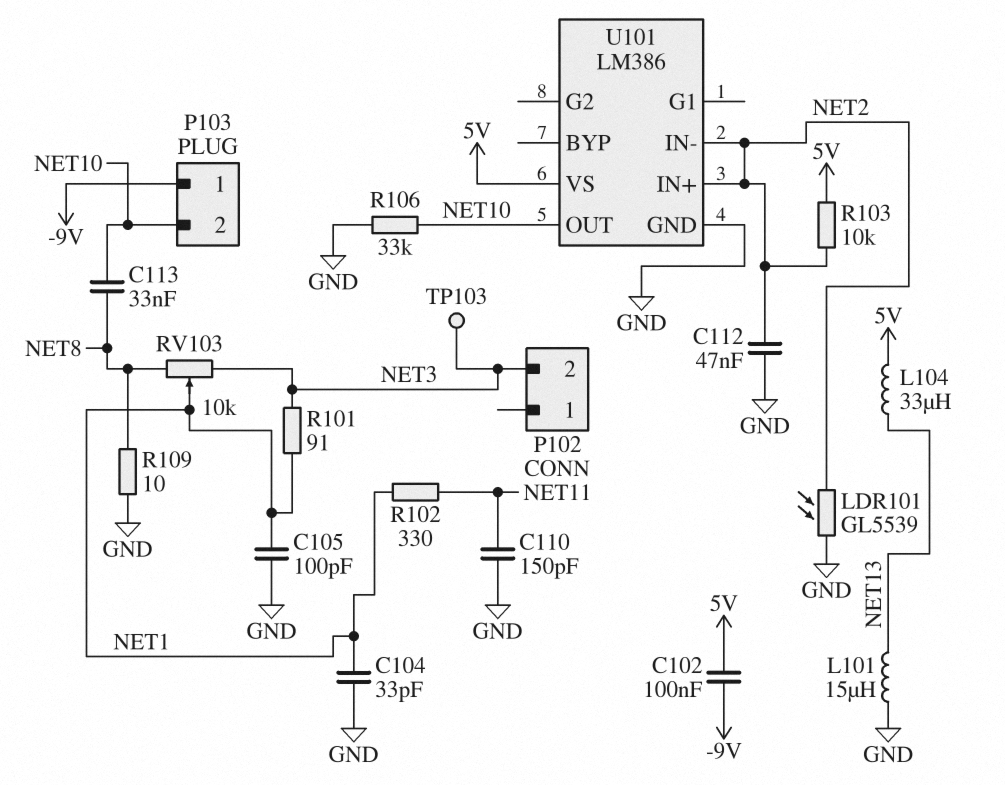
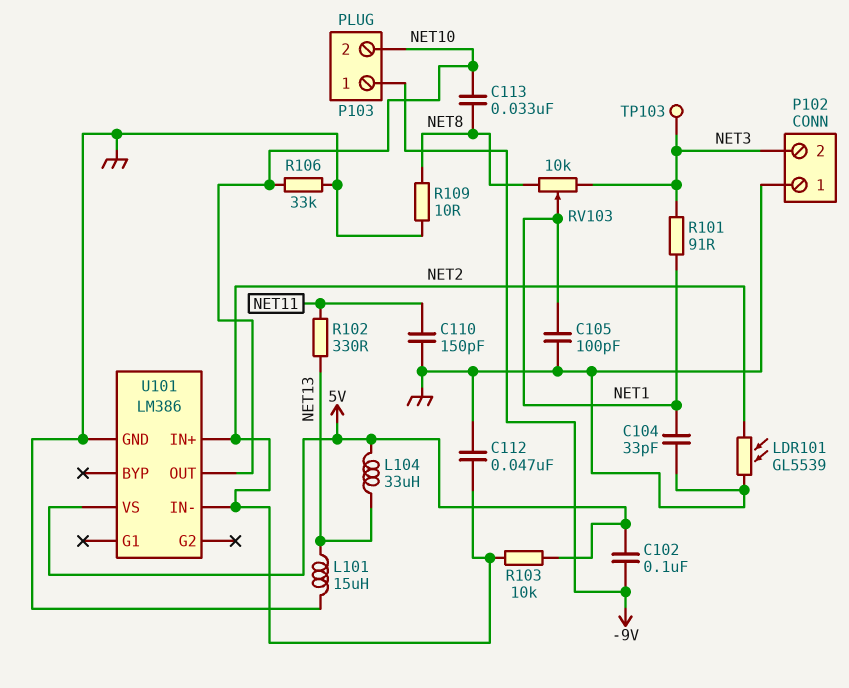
P102 pin 1: none -> GND
R102: 330 (NET1, NET11) -> 330 (NET11, NET13)

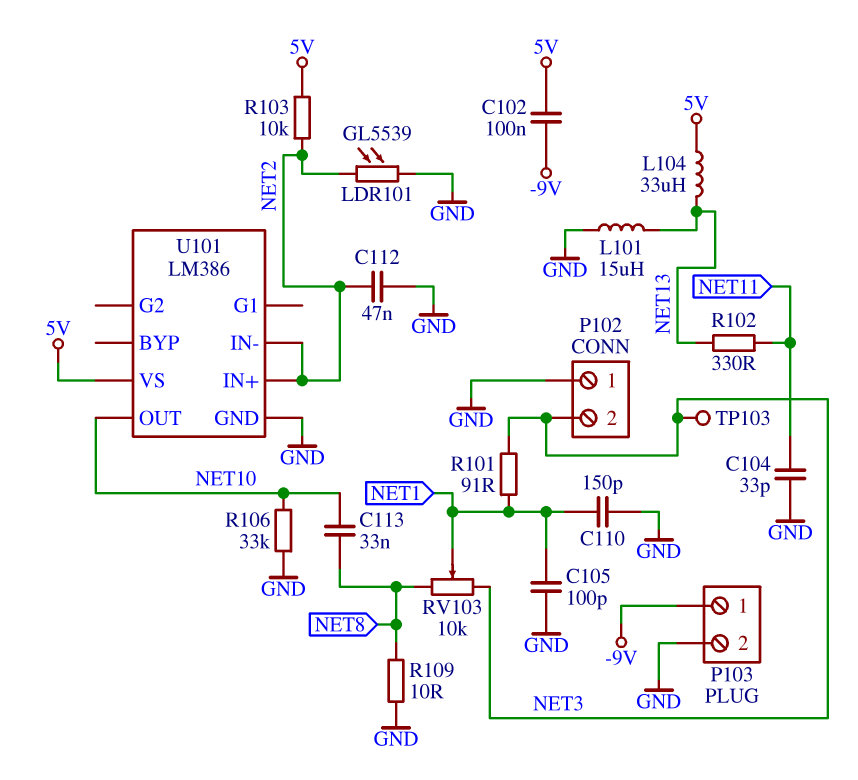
C104: 33pF (GND, NET1) -> 33pF (GND, NET11)
C110: 150pF (GND, NET11) -> 150pF (GND, NET1)
P103 pin 2: NET10 -> GND

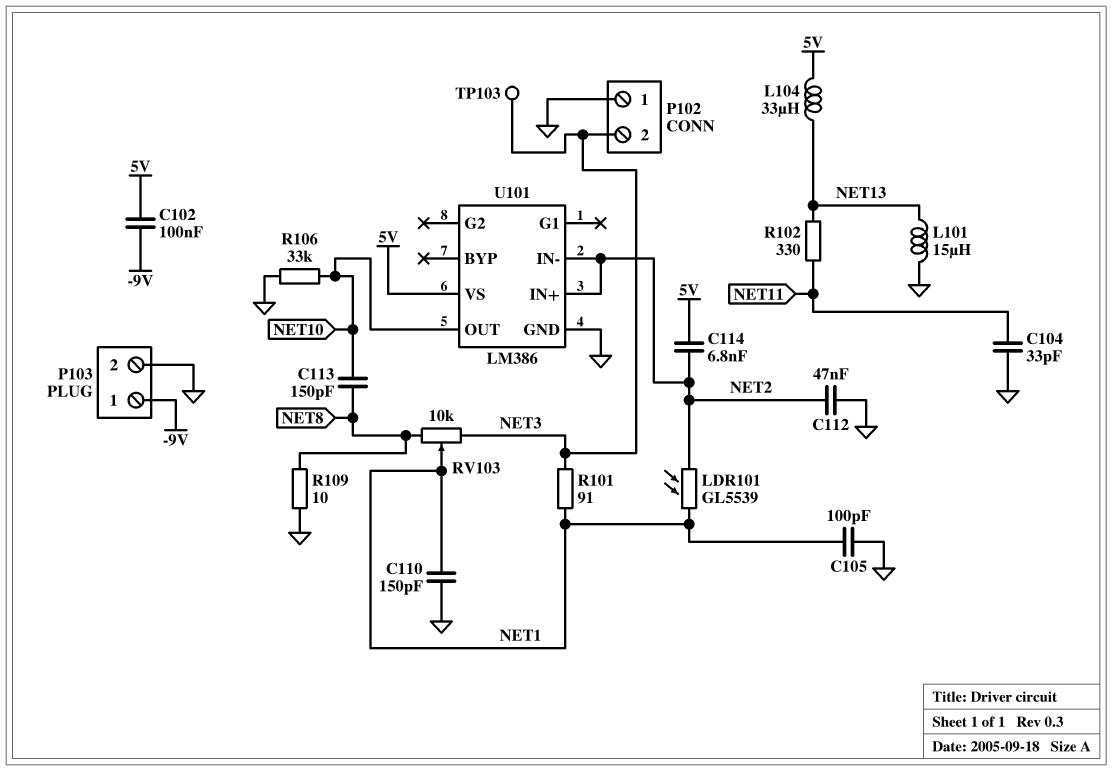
C113: 33nF (NET8, NET10) -> 150pF (NET8, NET10)
C114: none -> 6.8nF (5V, NET2)
LDR101: GL5539 (GND, NET2) -> GL5539 (NET1, NET2)
R103: 10k (5V, NET2) -> none

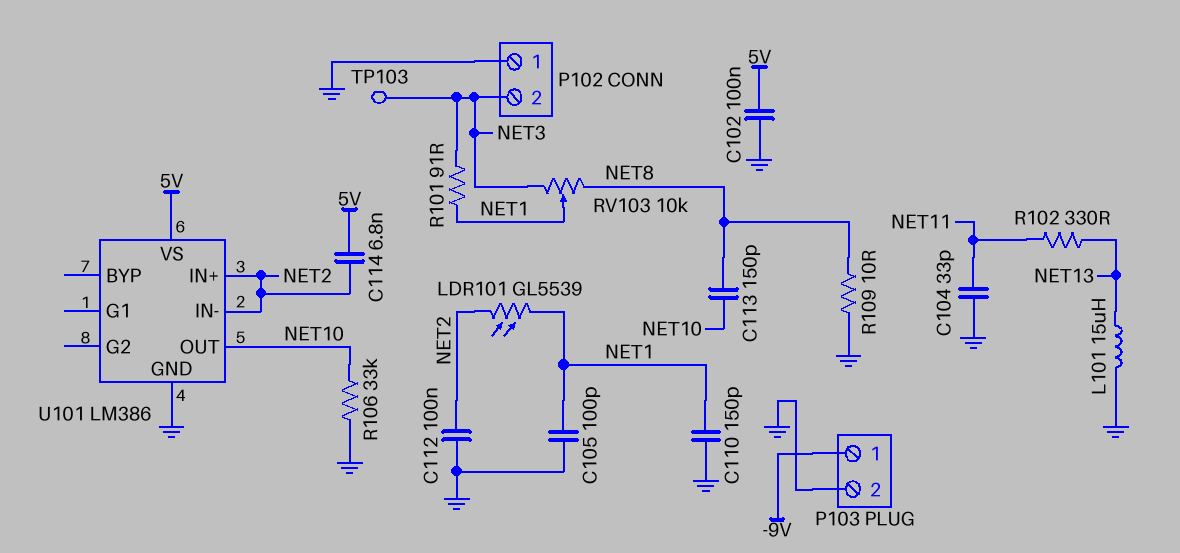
C102: 100nF (-9V, 5V) -> 100nF (5V, GND)
C112: 47nF (GND, NET2) -> 100nF (GND, NET2)
L104: 33uH (5V, NET13) -> none

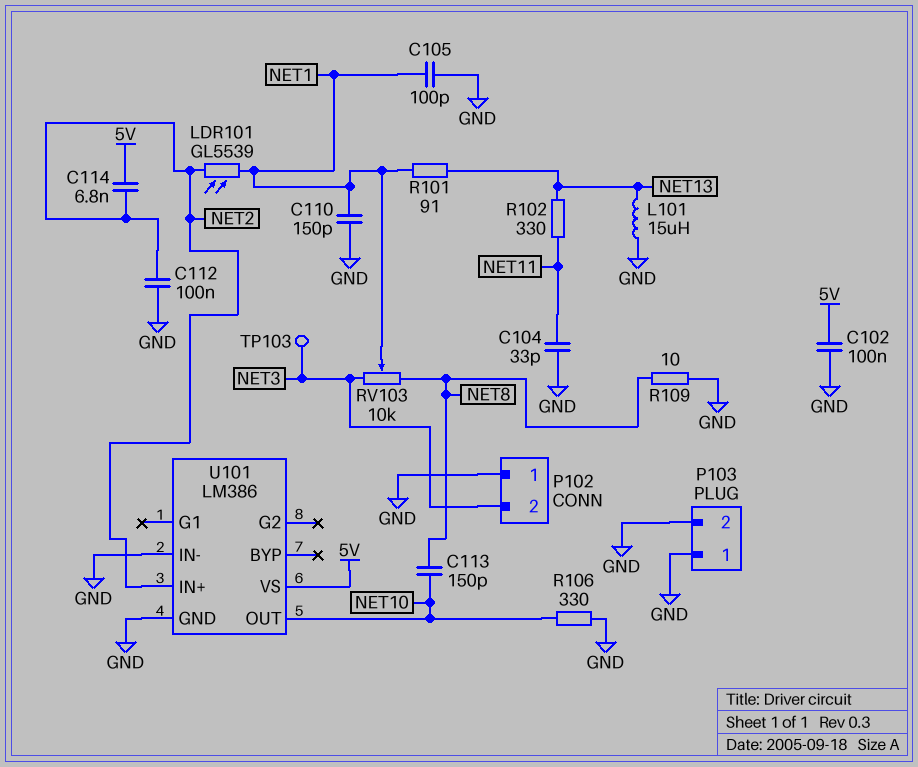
P103 pin 1: -9V -> GND
R101: 91 (NET1, NET3) -> 91 (NET1, NET13)
R106: 33k (GND, NET10) -> 330 (GND, NET10)
U101 pin IN-: NET2 -> GND

